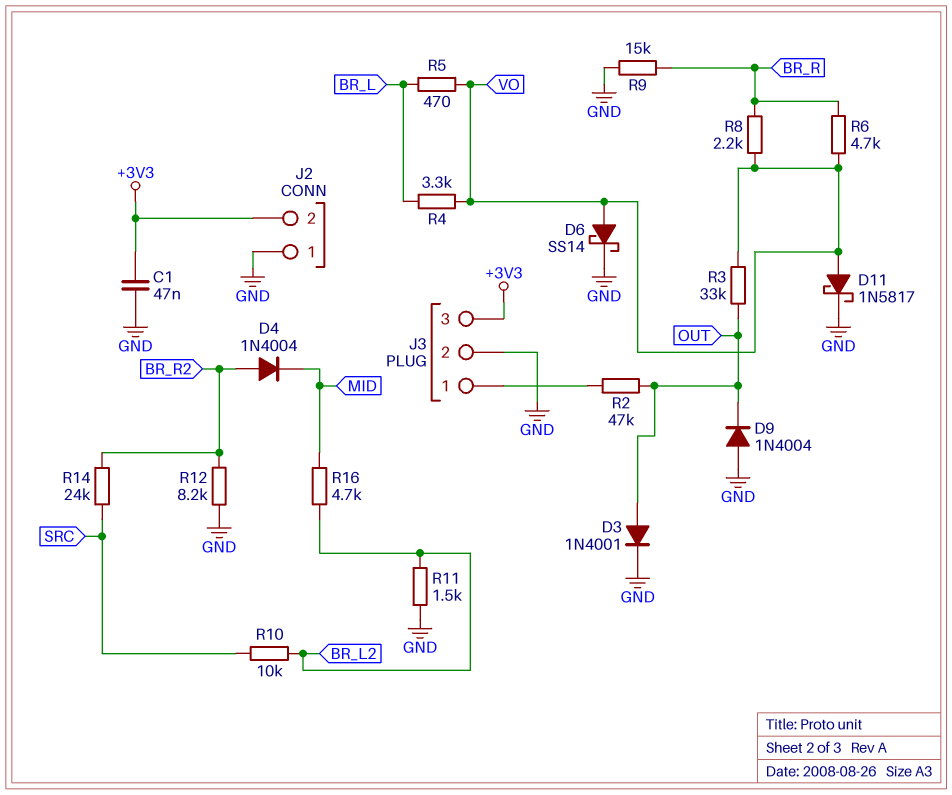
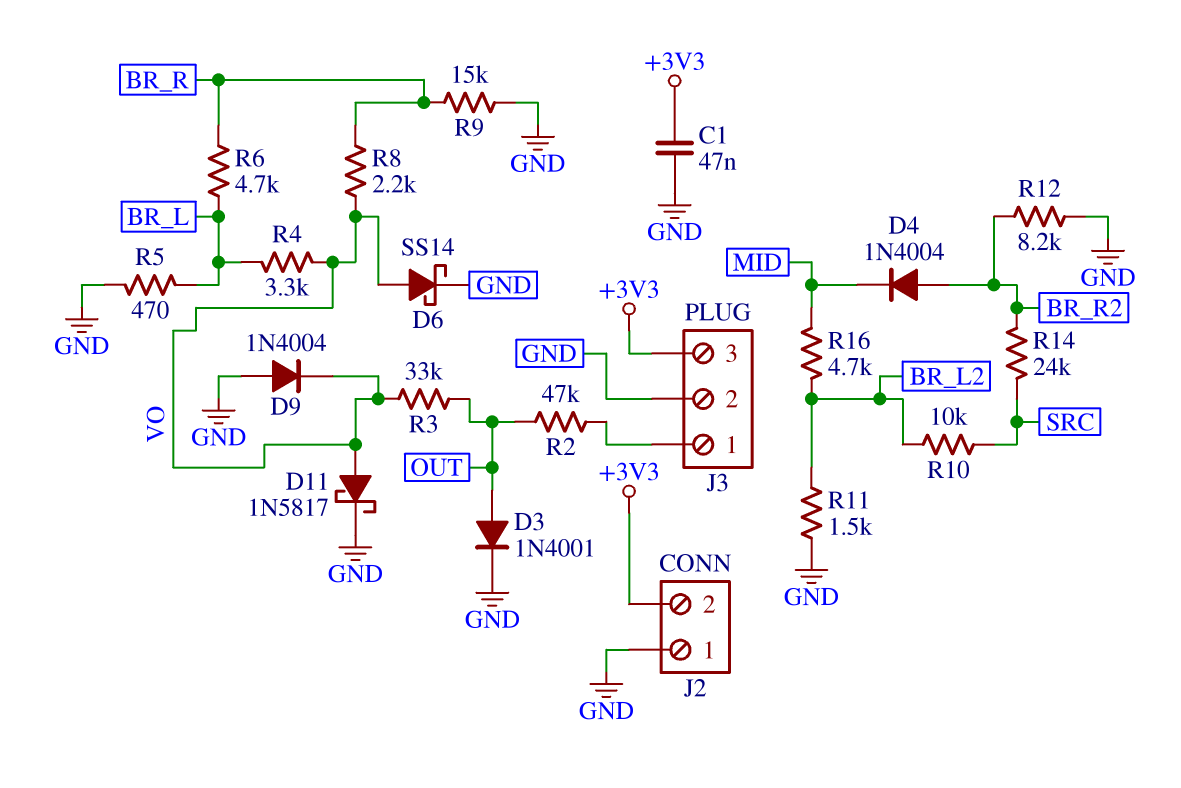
D9: diode 1N4004 (A GND, K OUT) -> diode 1N4004 (A GND, K VO)
R5: 470 (BR_L, VO) -> 470 (BR_L, GND)
R6: 4.7k (BR_R, VO) -> 4.7k (BR_L, BR_R)

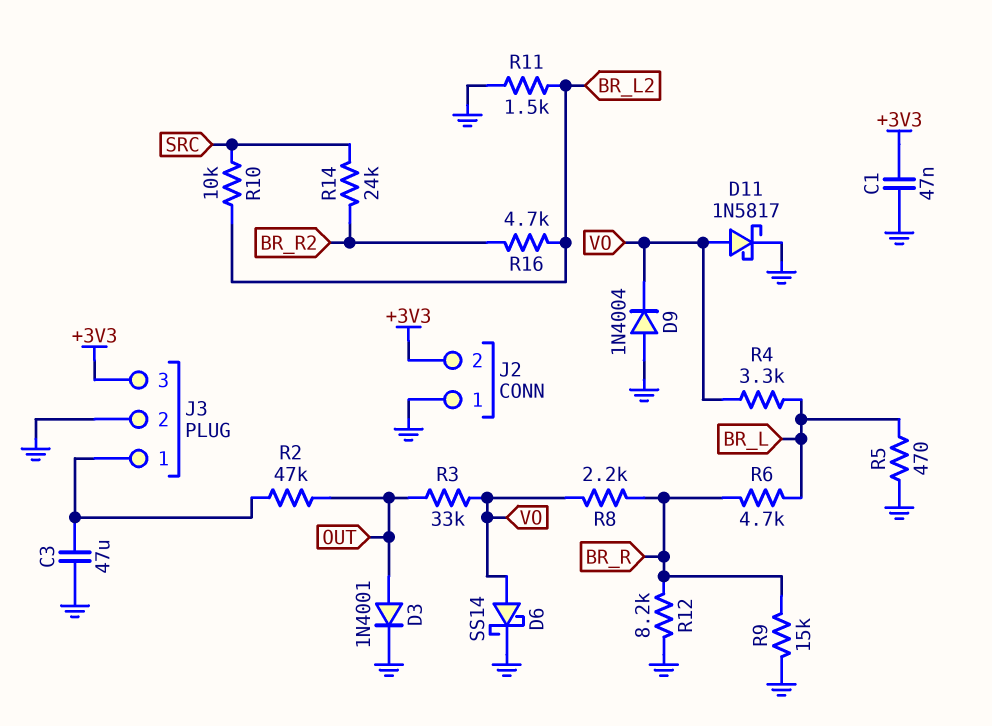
C3: none -> 47uF (GND, J3/1)
D4: diode 1N4004 (A BR_R2, K MID) -> none
R12: 8.2k (BR_R2, GND) -> 8.2k (BR_R, GND)
R16: 4.7k (BR_L2, MID) -> 4.7k (BR_L2, BR_R2)

